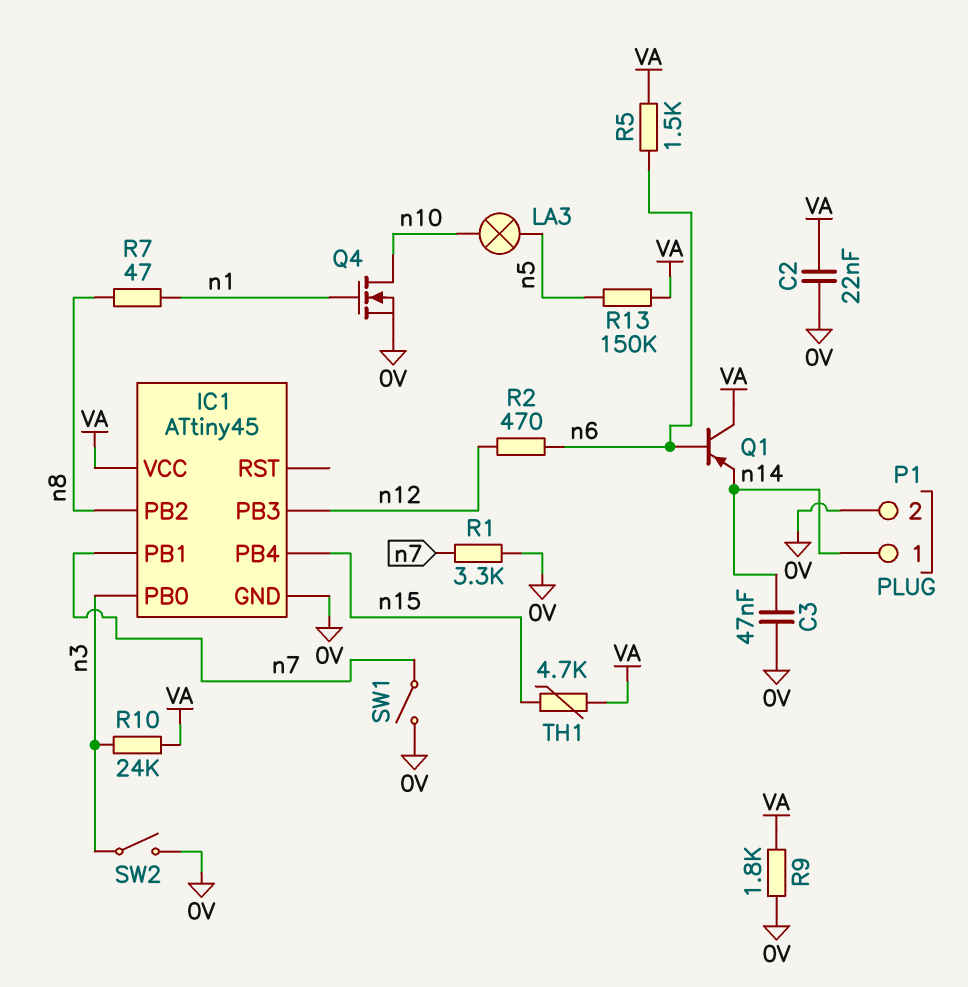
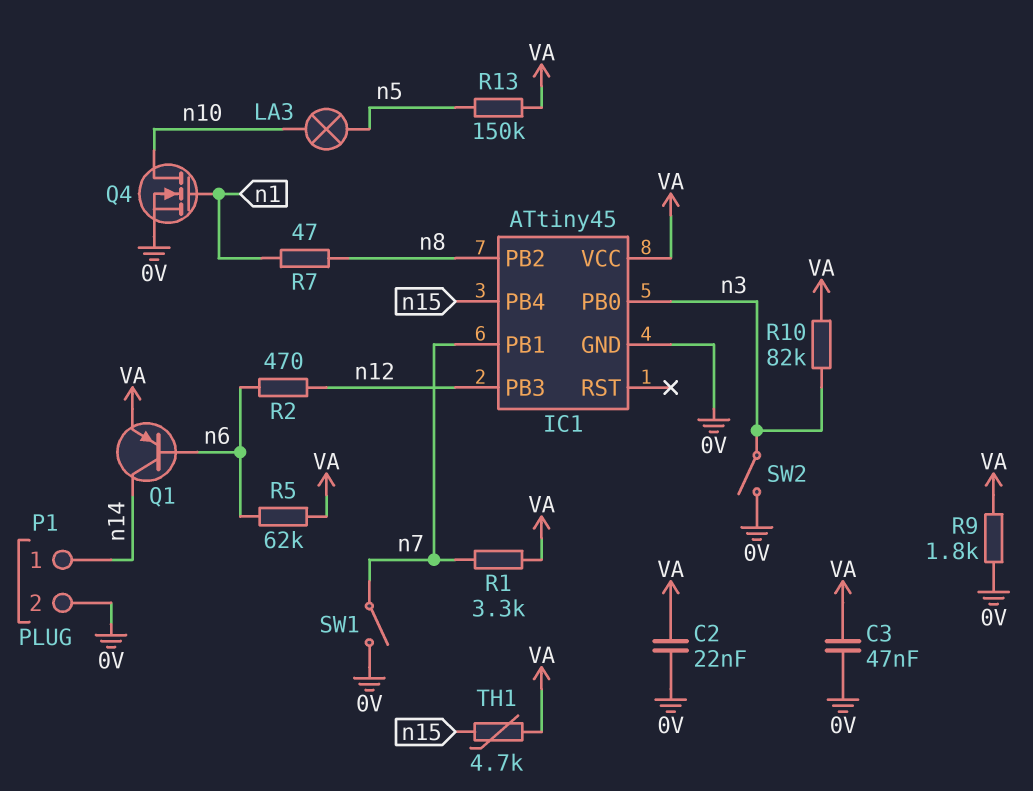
C3: 47nF (0V, n14) -> 47nF (0V, VA)
Q1: PNP (B n6, C VA, E n14) -> PNP (B n6, C n14, E VA)
R1: 3.3k (0V, n7) -> 3.3k (VA, n7)
R5: 1.5k (VA, n6) -> 62k (VA, n6)
R10: 24k (VA, n3) -> 82k (VA, n3)

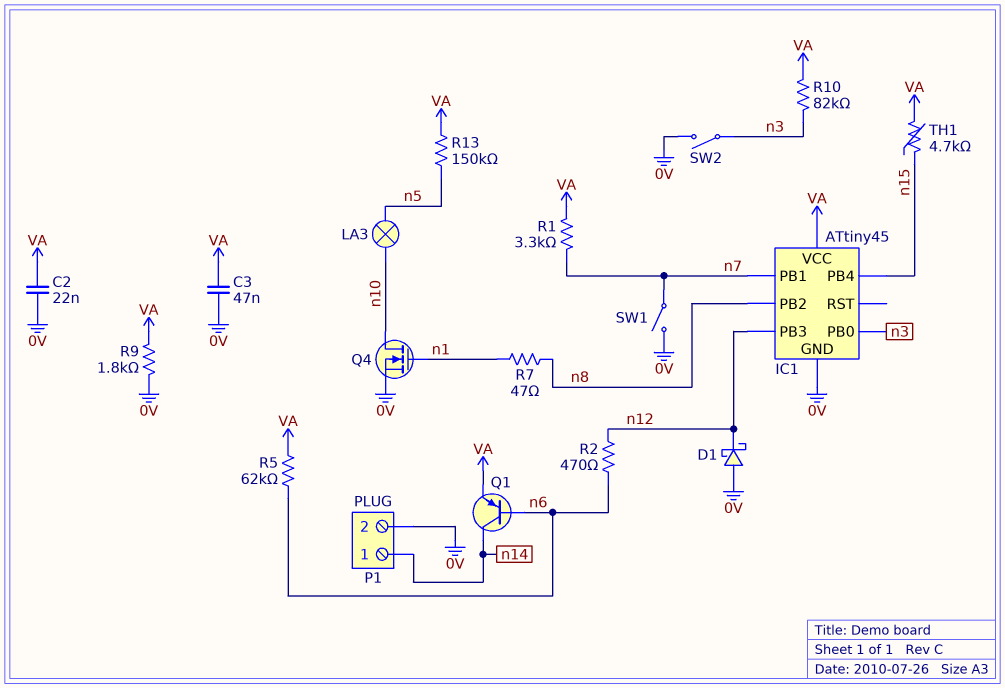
D1: none -> schottky (A 0V, K n12)

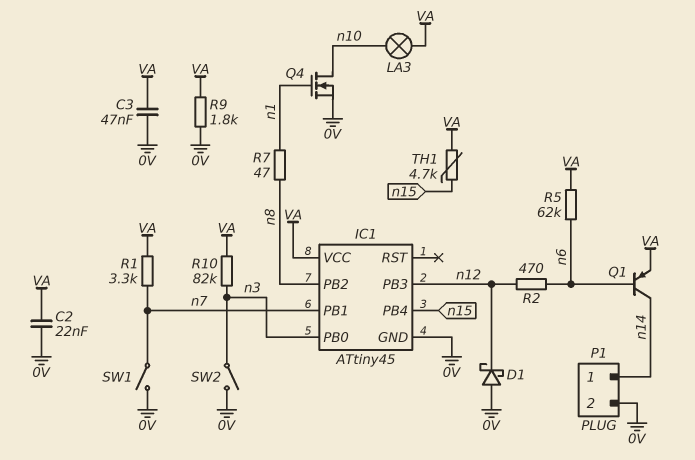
LA3: lamp (n5, n10) -> lamp (VA, n10)
R13: 150k (VA, n5) -> none

